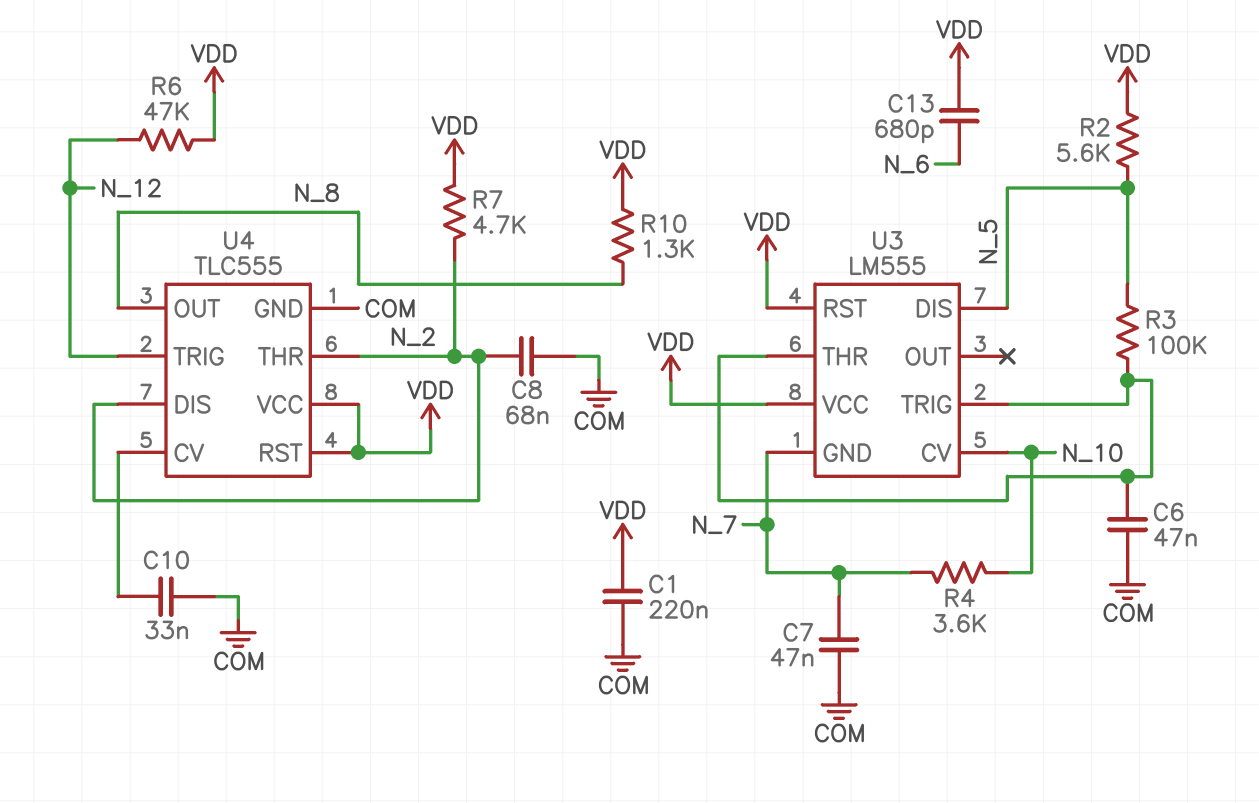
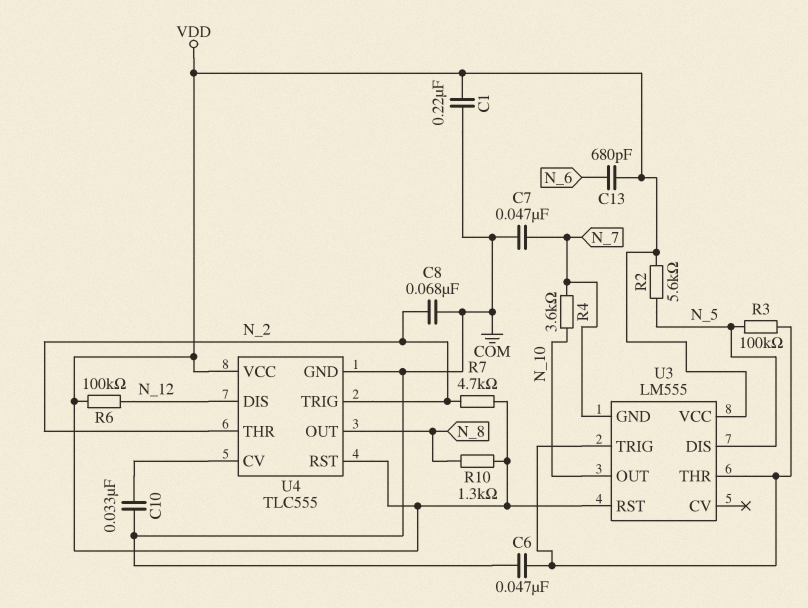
R6: 47k (N_12, VDD) -> 100k (N_12, VDD)
U3 pin CV: N_10 -> none
U3 pin OUT: none -> N_10
U4 pin DIS: N_2 -> N_12
U4 pin TRIG: N_12 -> N_2

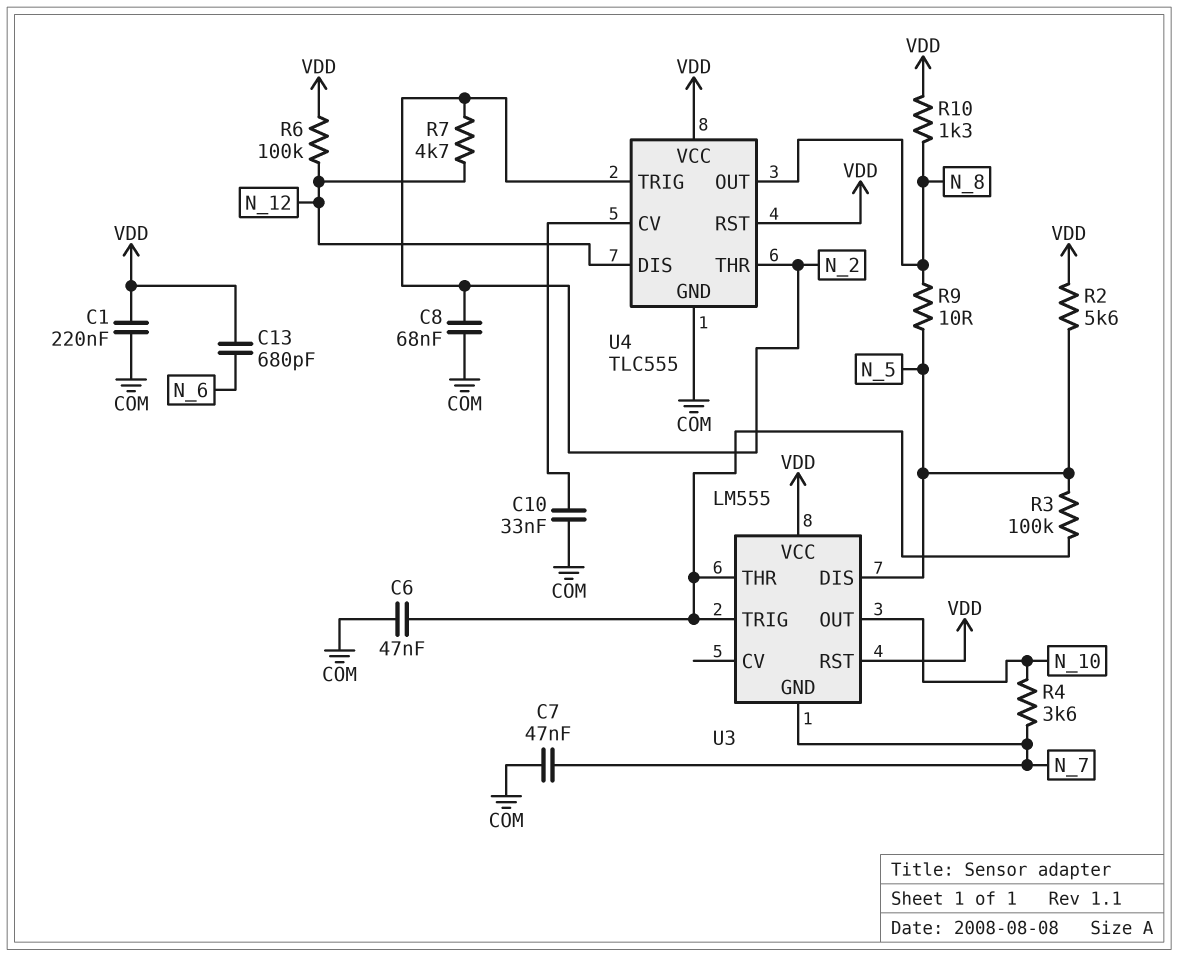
R7: 4.7k (N_2, VDD) -> 4.7k (N_2, N_12)
R9: none -> 10 (N_5, N_8)

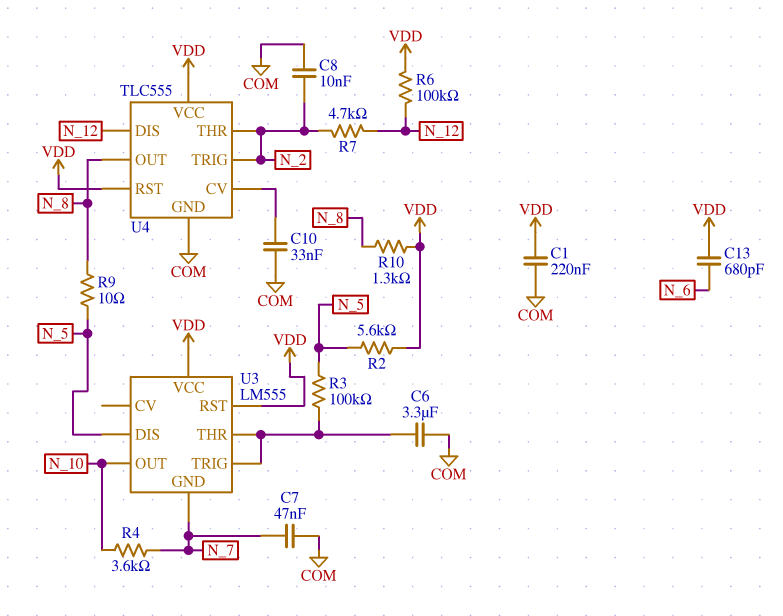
C6: 47nF (COM, U3/THR) -> 3.3uF (COM, U3/THR)
C8: 68nF (COM, N_2) -> 10nF (COM, N_2)

